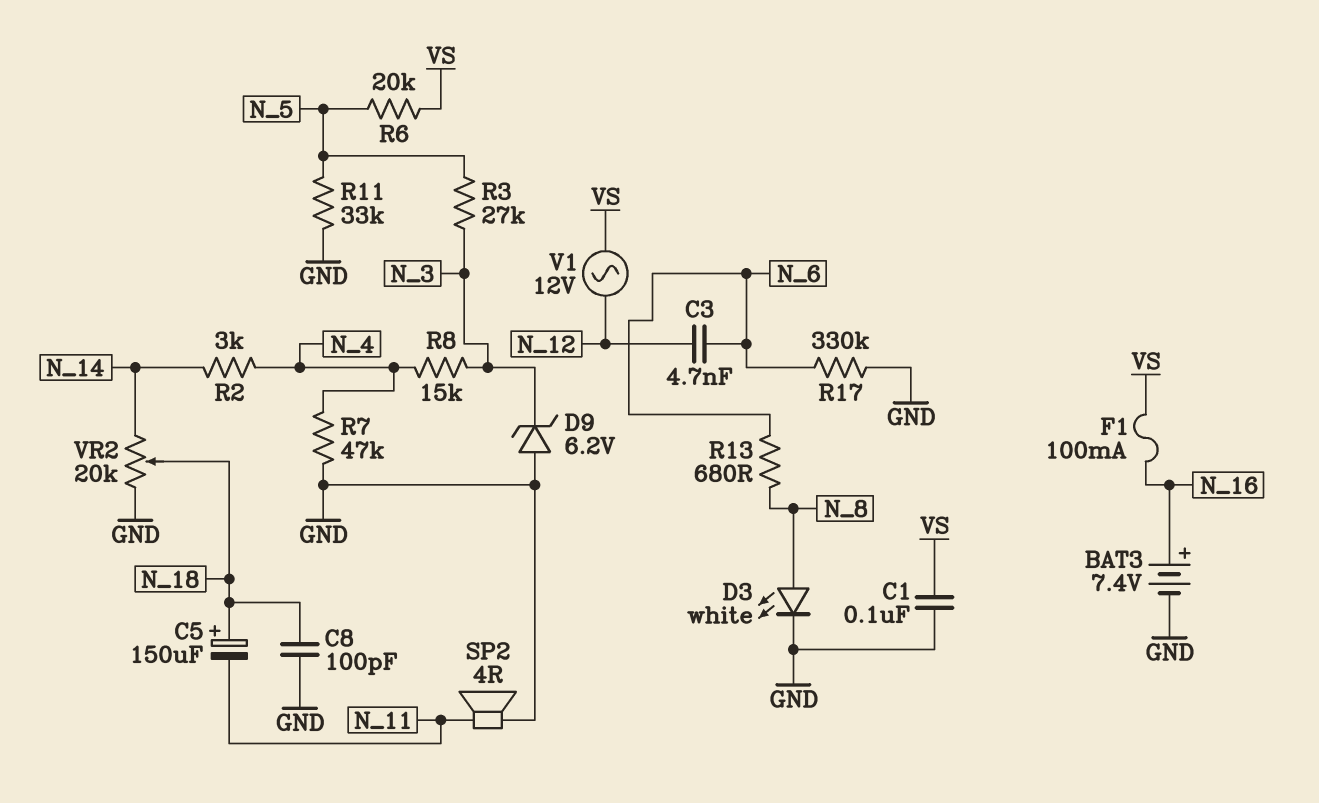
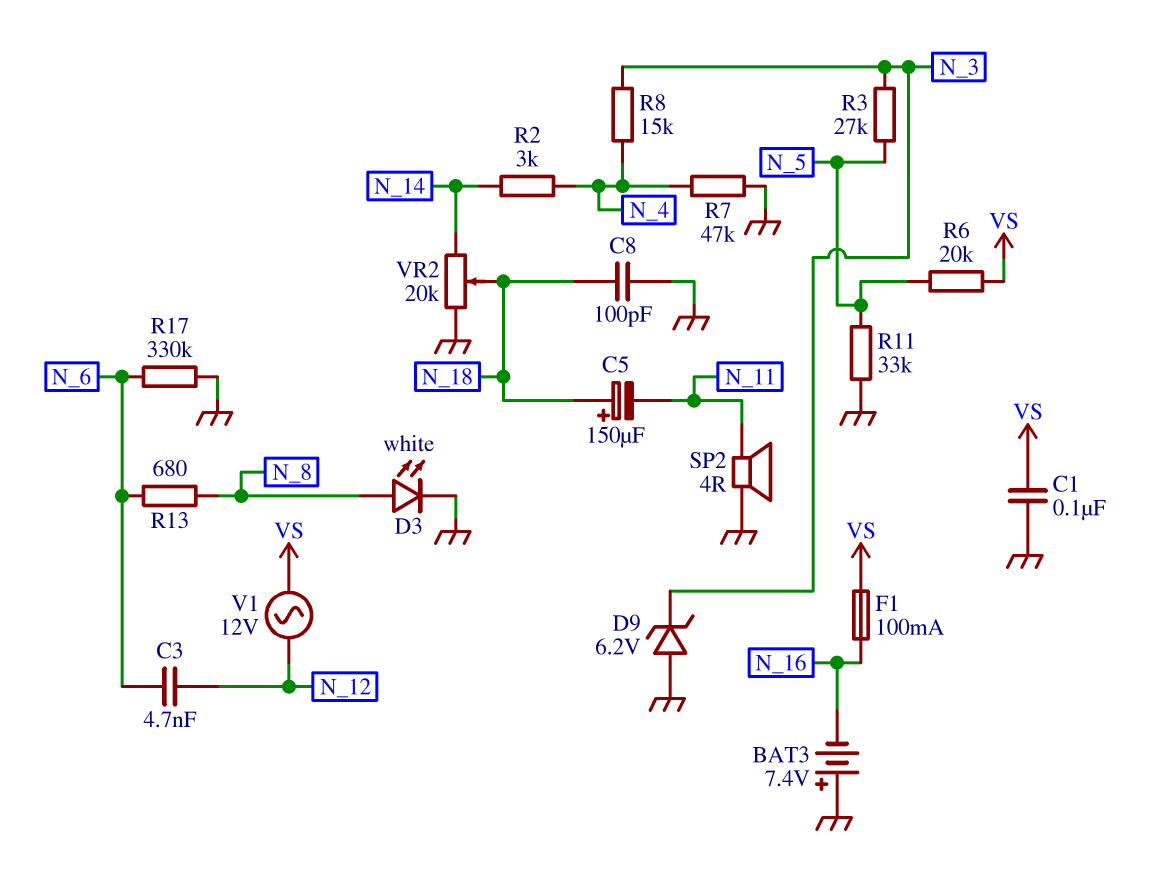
BAT3: 7.4V (plus N_16, minus GND) -> 7.4V (plus GND, minus N_16)

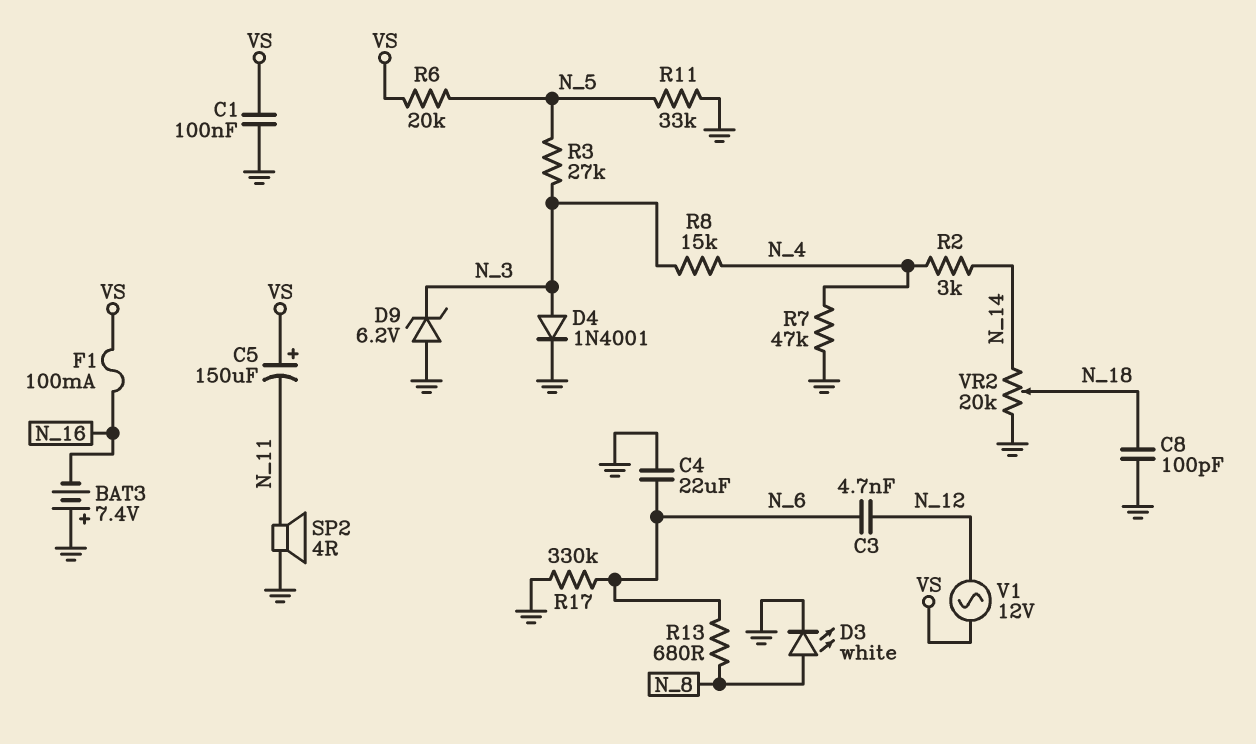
C4: none -> 22uF (GND, N_6)
C5: 150uF (plus N_18, minus N_11) -> 150uF (plus VS, minus N_11)
D4: none -> diode 1N4001 (A N_3, K GND)

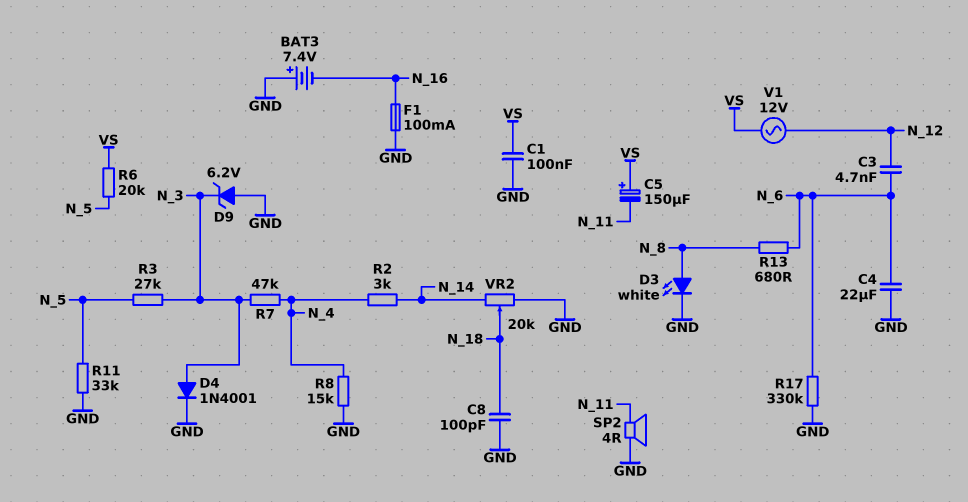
F1: 100mA (N_16, VS) -> 100mA (GND, N_16)
R7: 47k (GND, N_4) -> 47k (N_3, N_4)
R8: 15k (N_3, N_4) -> 15k (GND, N_4)

